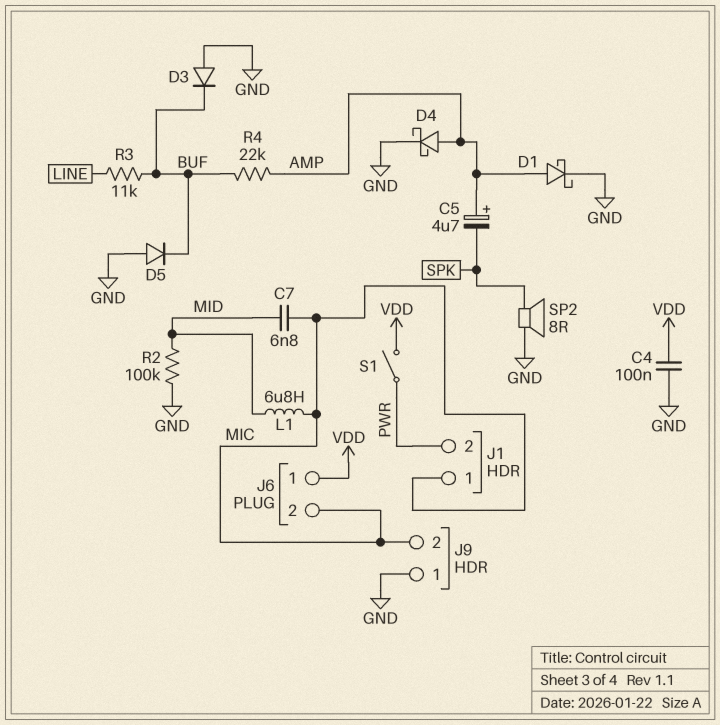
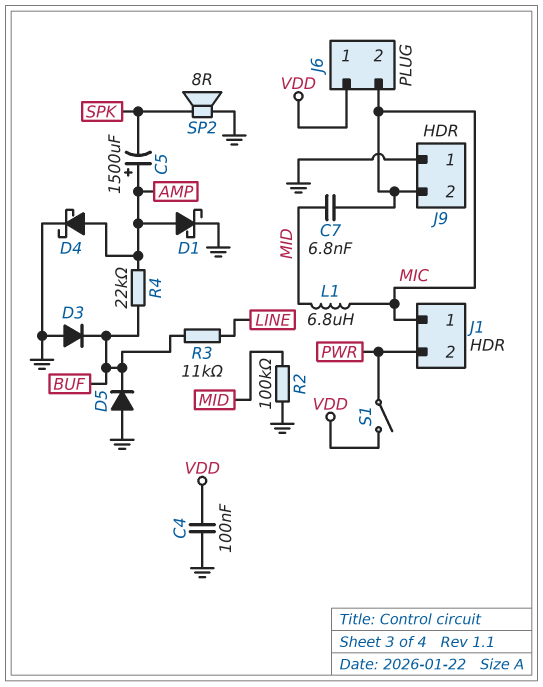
C5: 4.7uF (plus AMP, minus SPK) -> 1500uF (plus AMP, minus SPK)

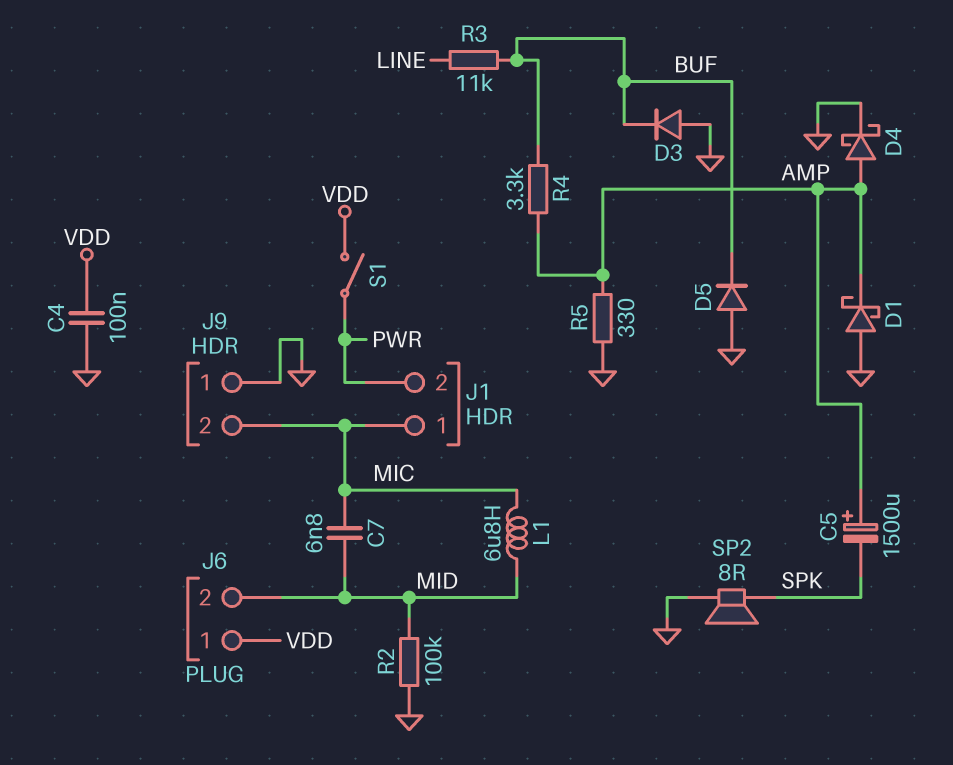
D1: schottky (A AMP, K GND) -> schottky (A GND, K AMP)
J6 pin 2: MIC -> MID
R4: 22k (AMP, BUF) -> 3.3k (AMP, BUF)
R5: none -> 330 (AMP, GND)

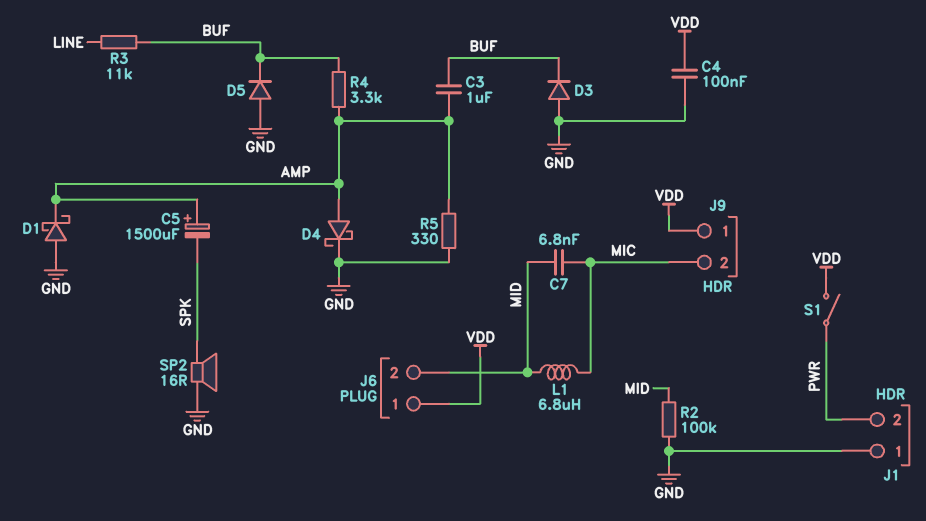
C3: none -> 1uF (AMP, BUF)
J1 pin 1: MIC -> GND
J9 pin 1: GND -> VDD
SP2: speaker 8R (GND, SPK) -> speaker 16R (GND, SPK)

